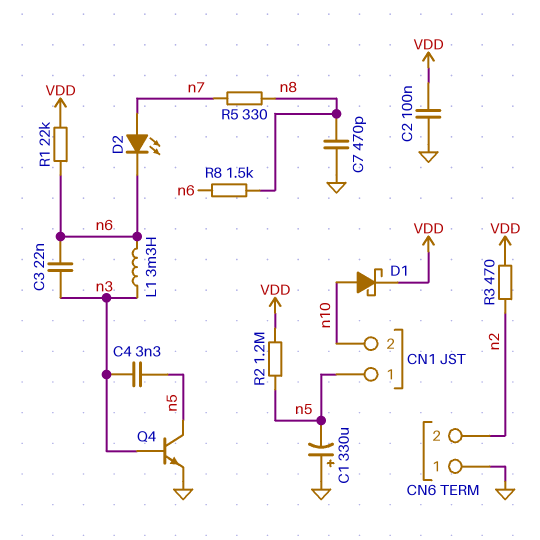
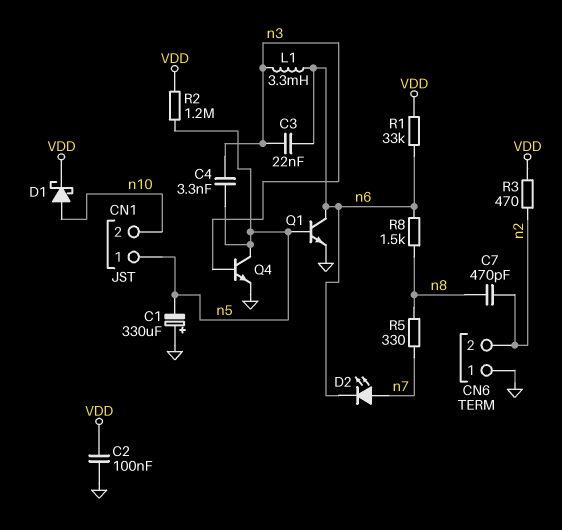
C7: 470pF (GND, n8) -> 470pF (n2, n8)
Q1: none -> NPN (B n5, C n6, E GND)
R1: 22k (VDD, n6) -> 33k (VDD, n6)

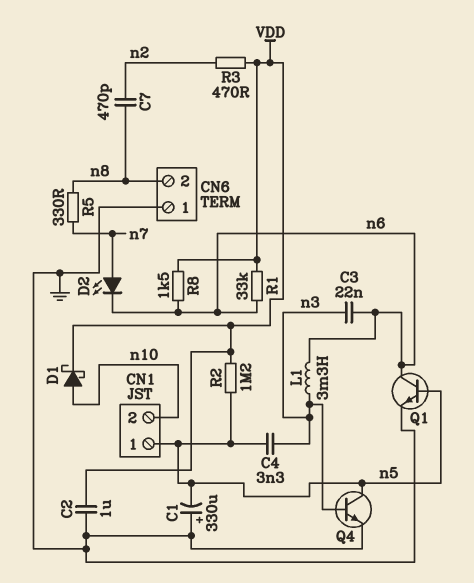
C2: 100nF (GND, VDD) -> 1uF (GND, VDD)
CN6 pin 2: n2 -> n8
R8: 1.5k (n6, n8) -> 1.5k (VDD, n6)

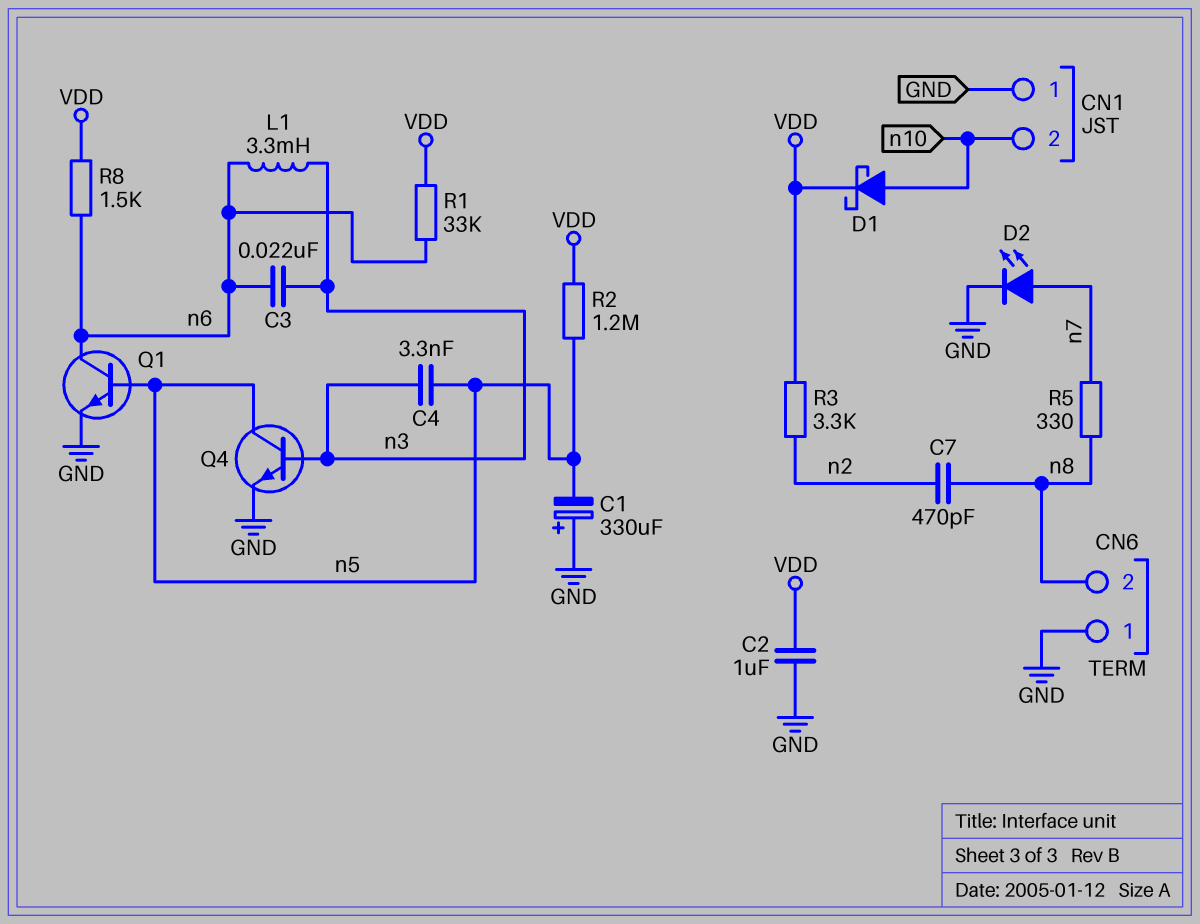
CN1 pin 1: n5 -> GND
D2: LED (A n7, K n6) -> LED (A n7, K GND)
R3: 470 (VDD, n2) -> 3.3k (VDD, n2)

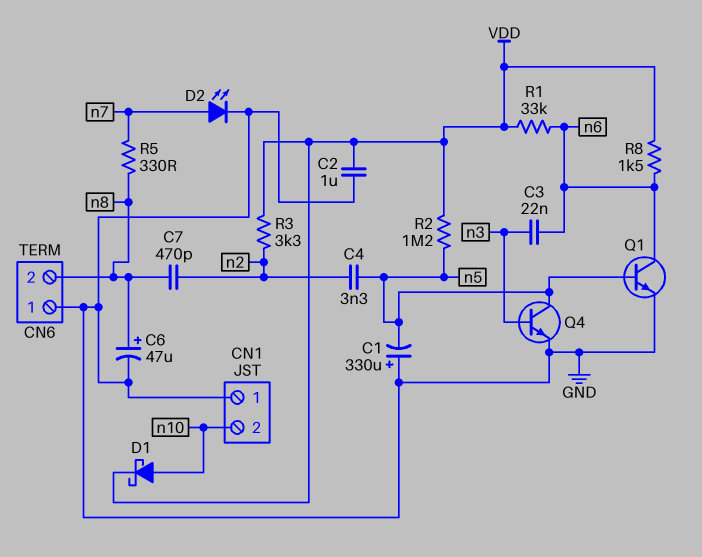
C4: 3.3nF (n3, n5) -> 3.3nF (n2, n5)
C6: none -> 47uF (plus n8, minus GND)
L1: 3.3mH (n3, n6) -> none

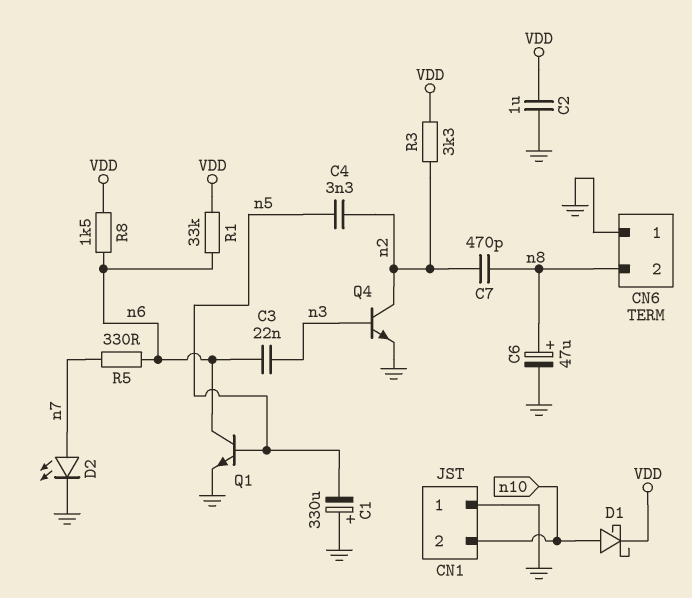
Q4: NPN (B n3, C n5, E GND) -> NPN (B n3, C n2, E GND)
R2: 1.2M (VDD, n5) -> none
R5: 330 (n7, n8) -> 330 (n6, n7)

